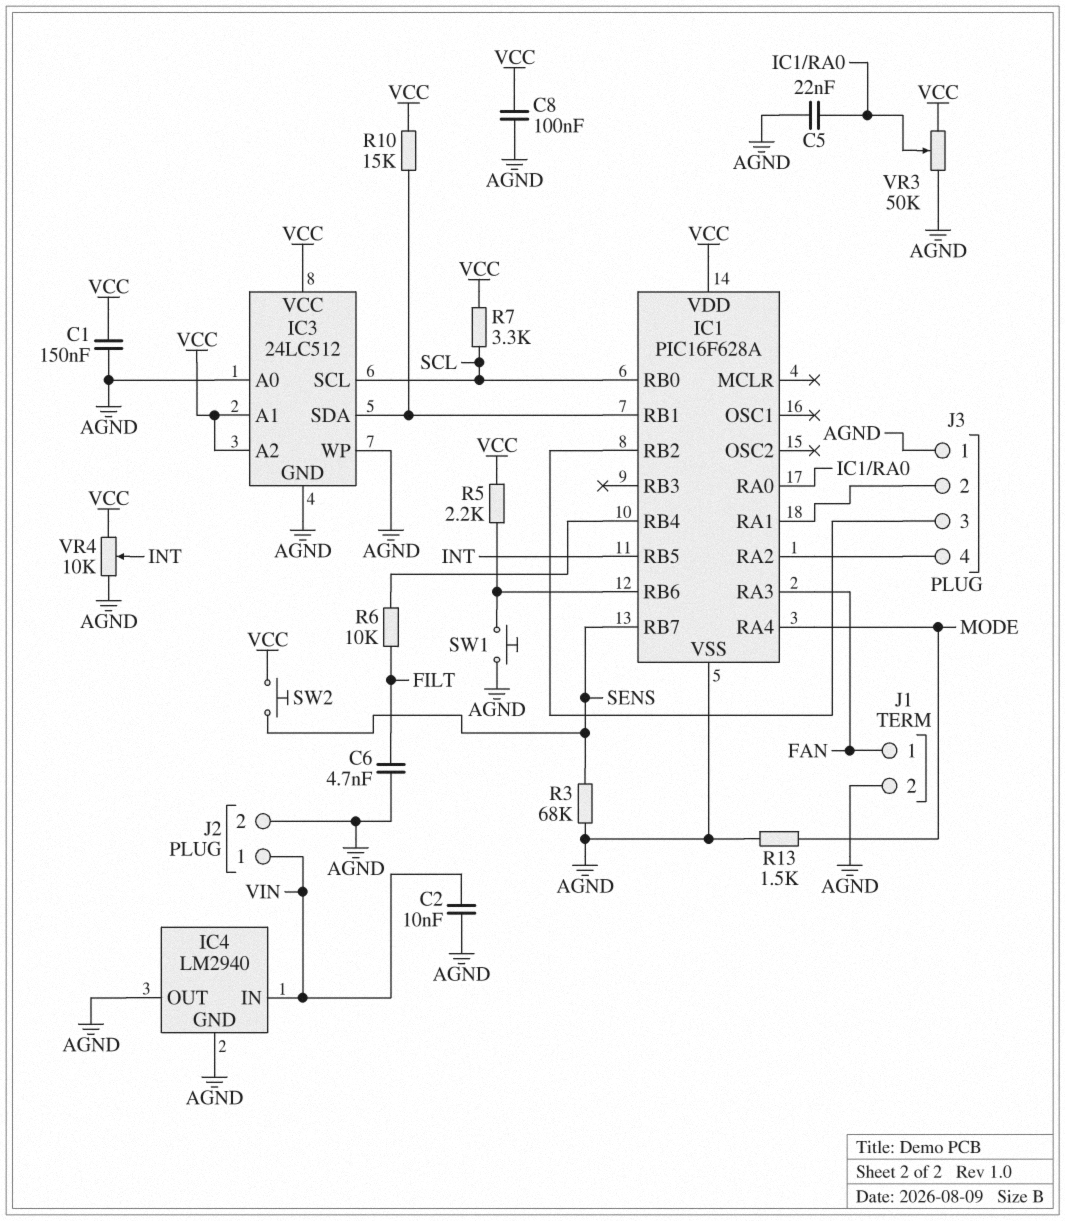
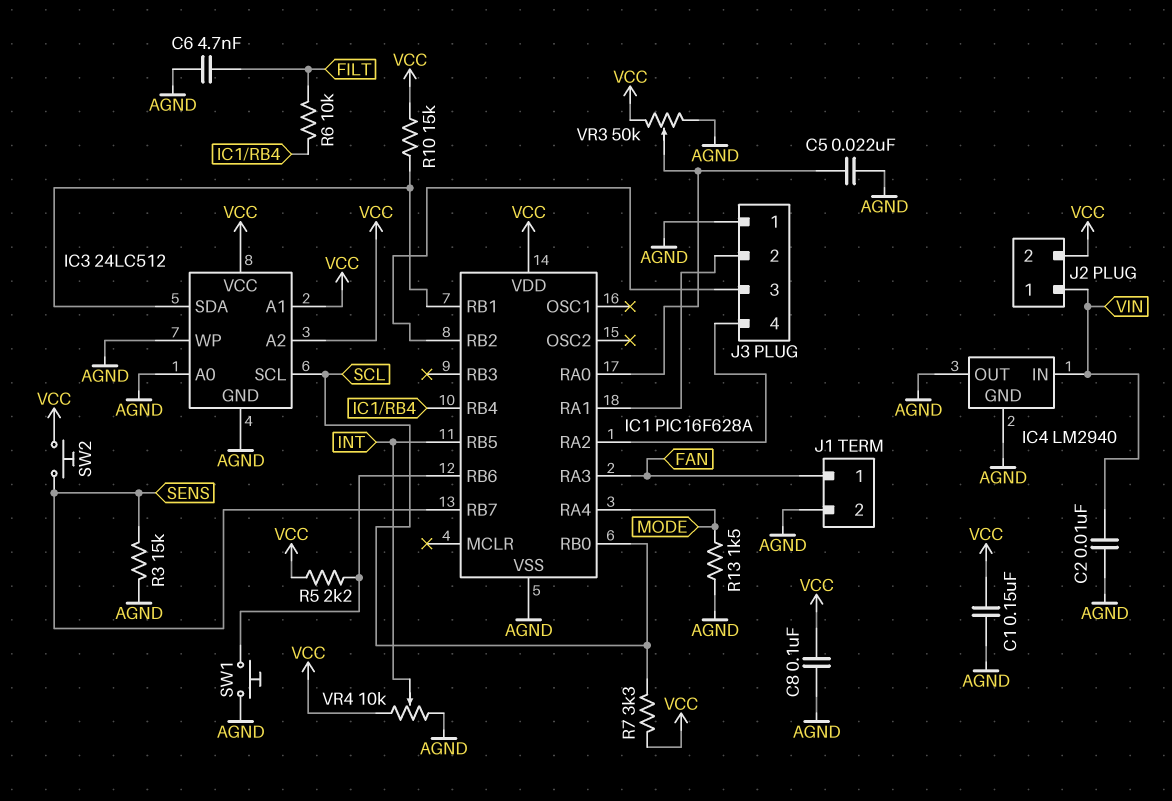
J2 pin 2: AGND -> VCC
R3: 68k (AGND, SENS) -> 15k (AGND, SENS)

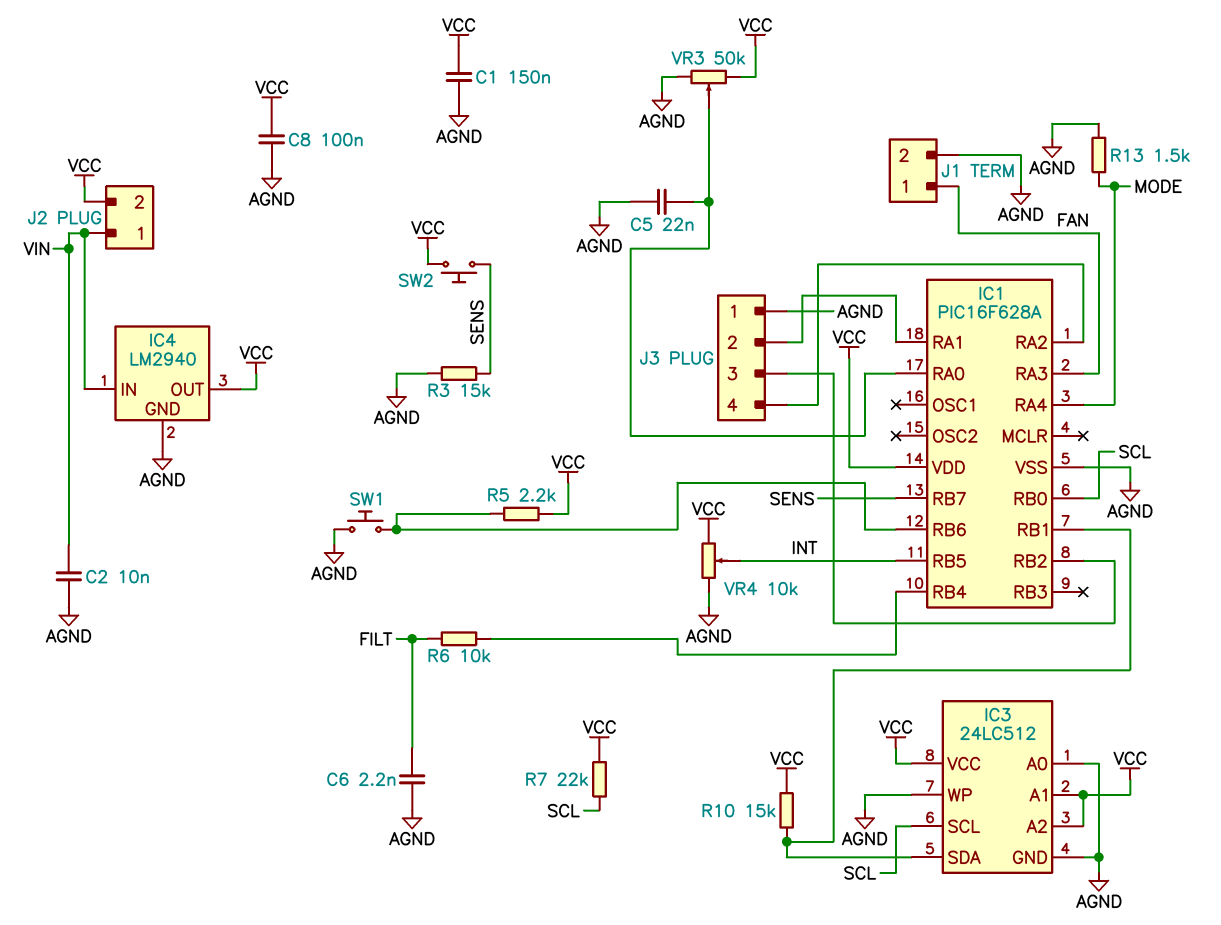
C6: 4.7nF (AGND, FILT) -> 2.2nF (AGND, FILT)
IC4 pin OUT: AGND -> VCC
R7: 3.3k (SCL, VCC) -> 22k (SCL, VCC)

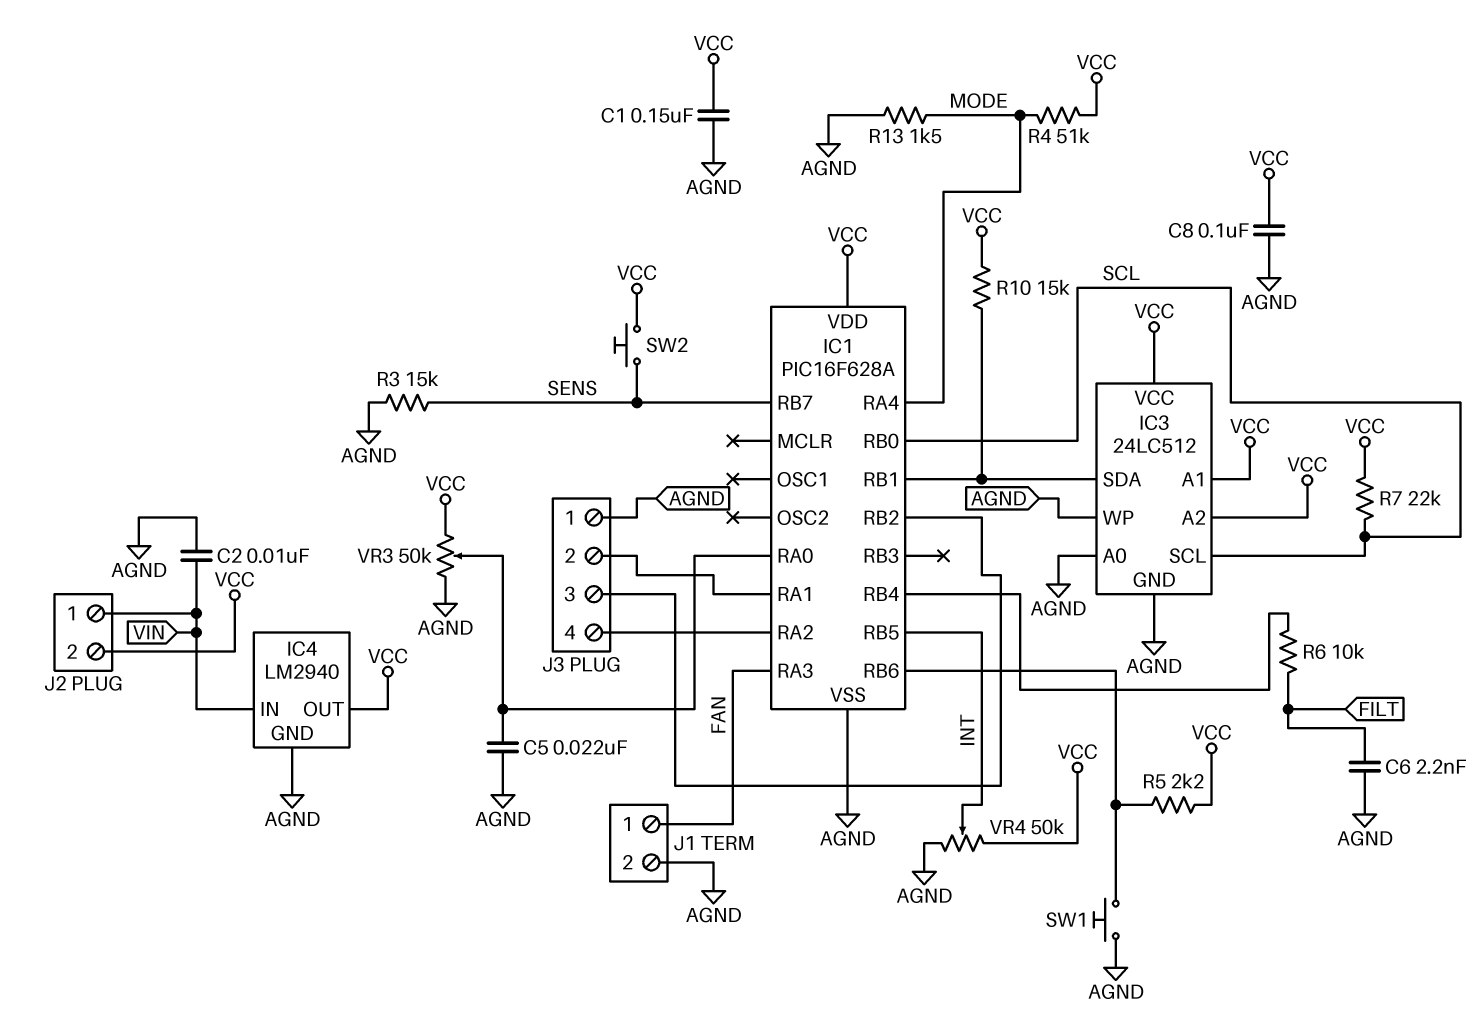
R4: none -> 51k (MODE, VCC)
VR4: 10k (AGND, VCC, wiper INT) -> 50k (AGND, VCC, wiper INT)

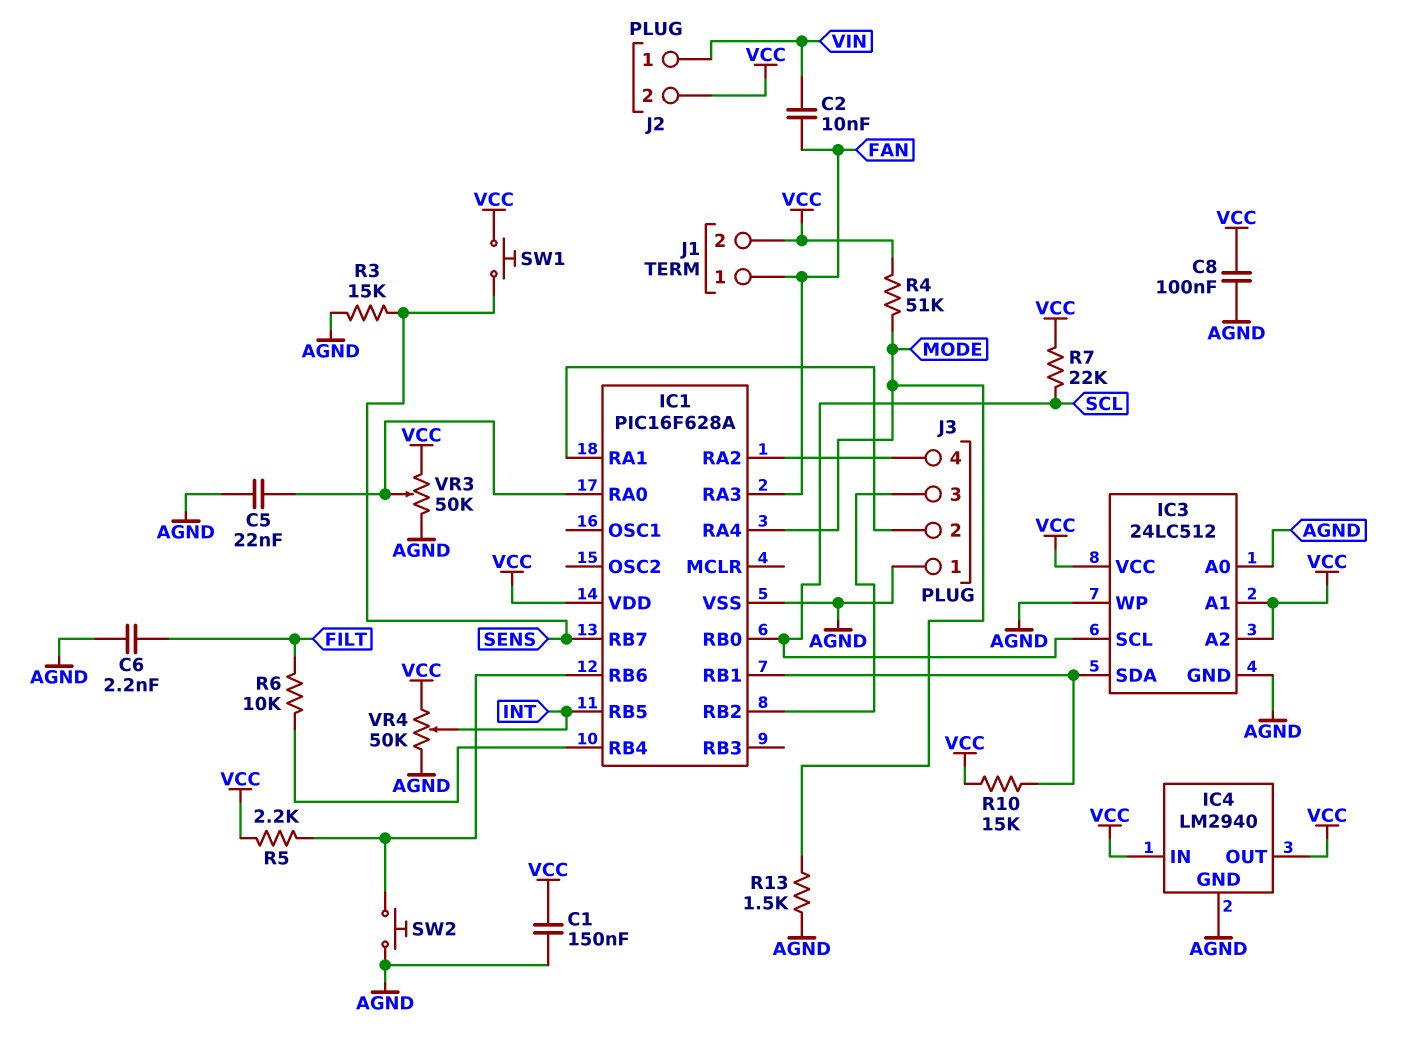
C2: 10nF (AGND, VIN) -> 10nF (FAN, VIN)
IC4 pin IN: VIN -> VCC
J1 pin 2: AGND -> VCC
SW1: button (AGND, IC1/RB6) -> button (SENS, VCC)
SW2: button (SENS, VCC) -> button (AGND, IC1/RB6)

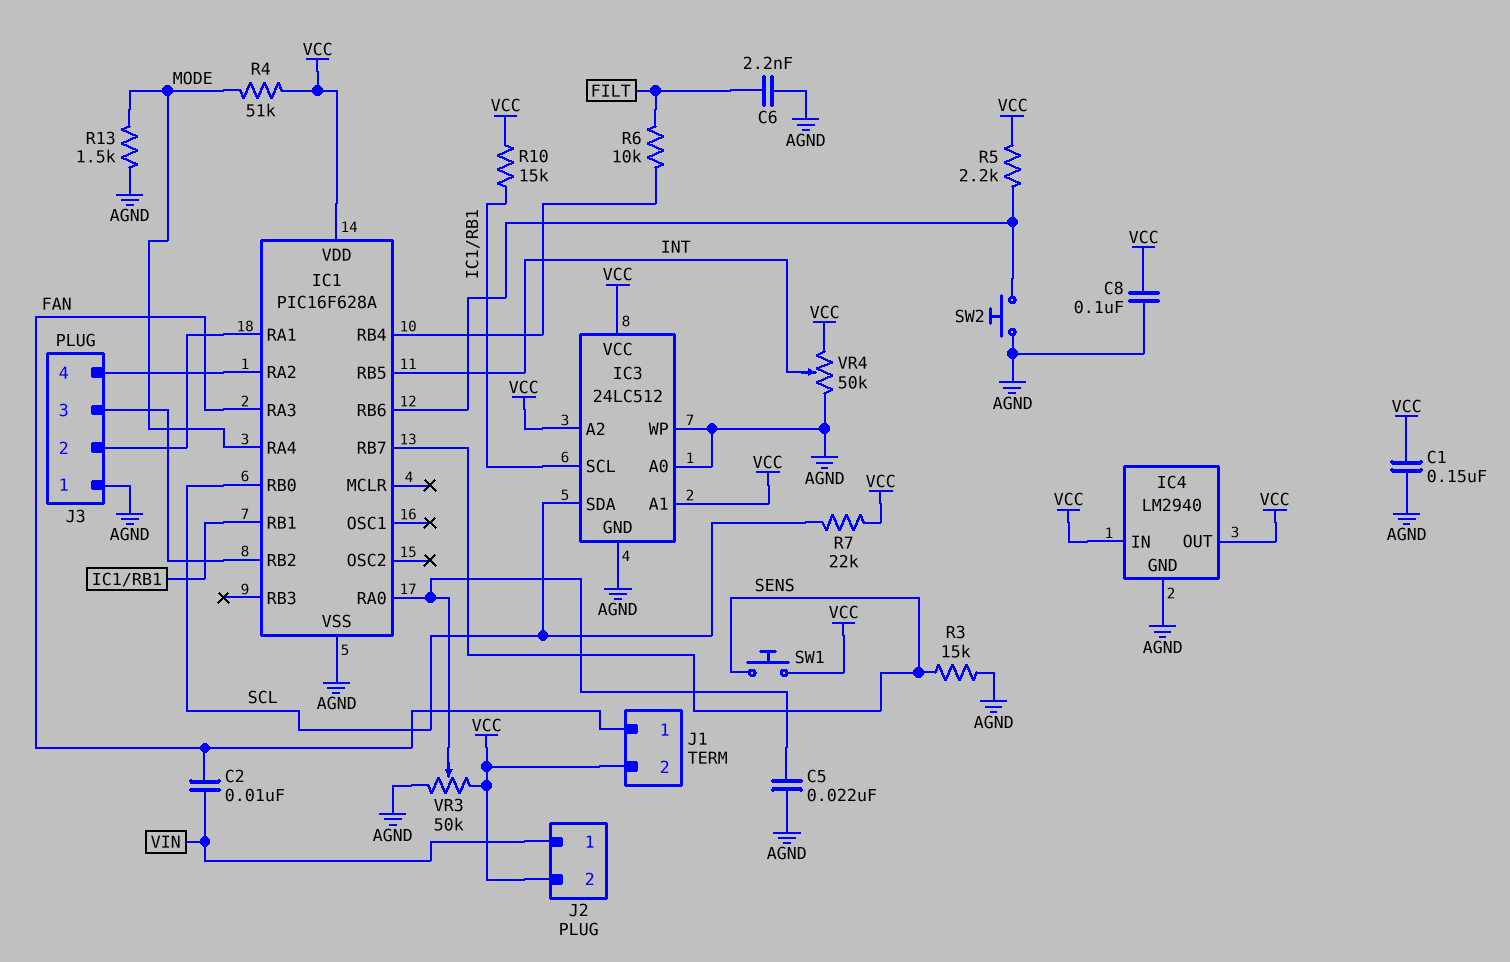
IC3 pin SCL: SCL -> IC1/RB1
IC3 pin SDA: IC1/RB1 -> SCL

